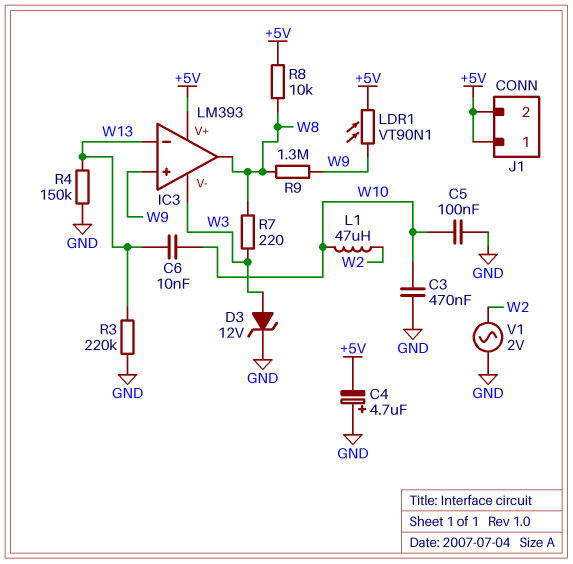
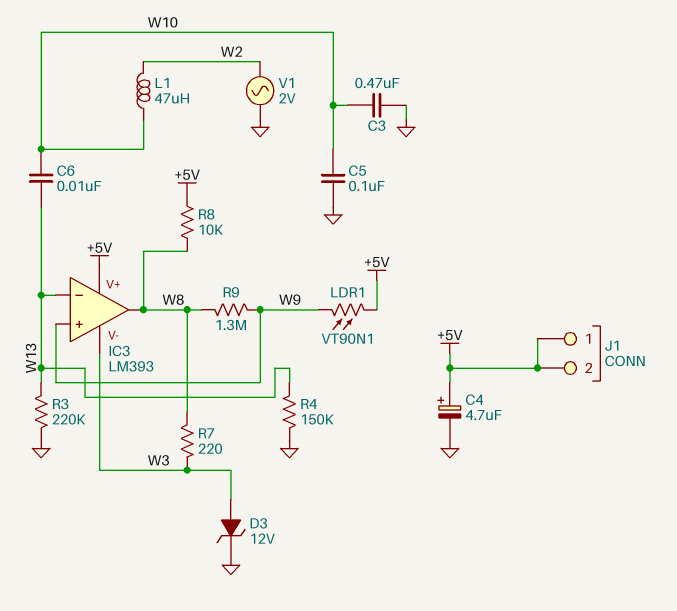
C4: 4.7uF (plus GND, minus +5V) -> 4.7uF (plus +5V, minus GND)

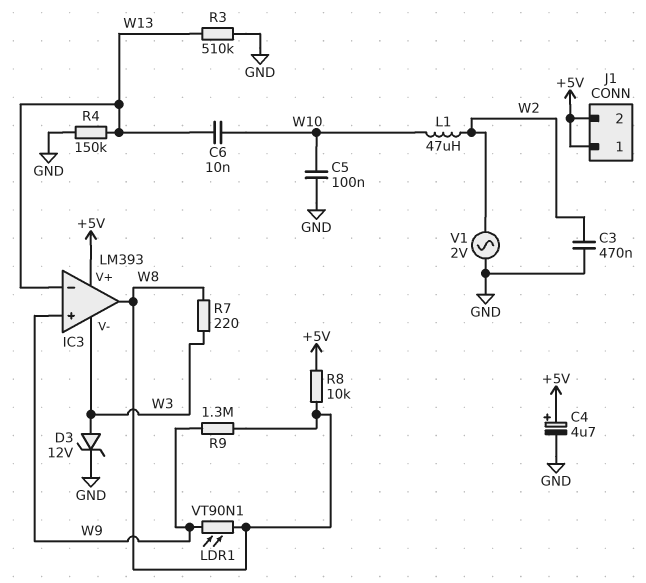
C3: 470nF (GND, W10) -> 470nF (GND, W2)
LDR1: VT90N1 (+5V, W9) -> VT90N1 (W8, W9)
R3: 220k (GND, W13) -> 510k (GND, W13)

